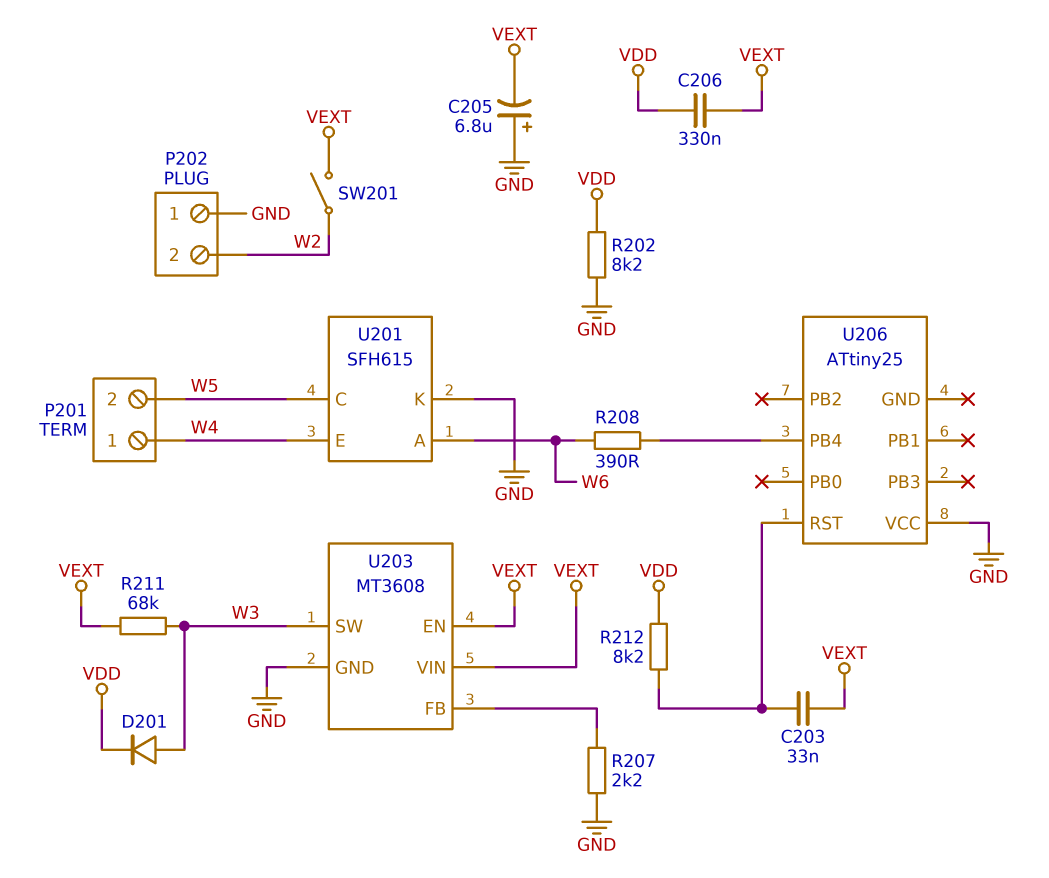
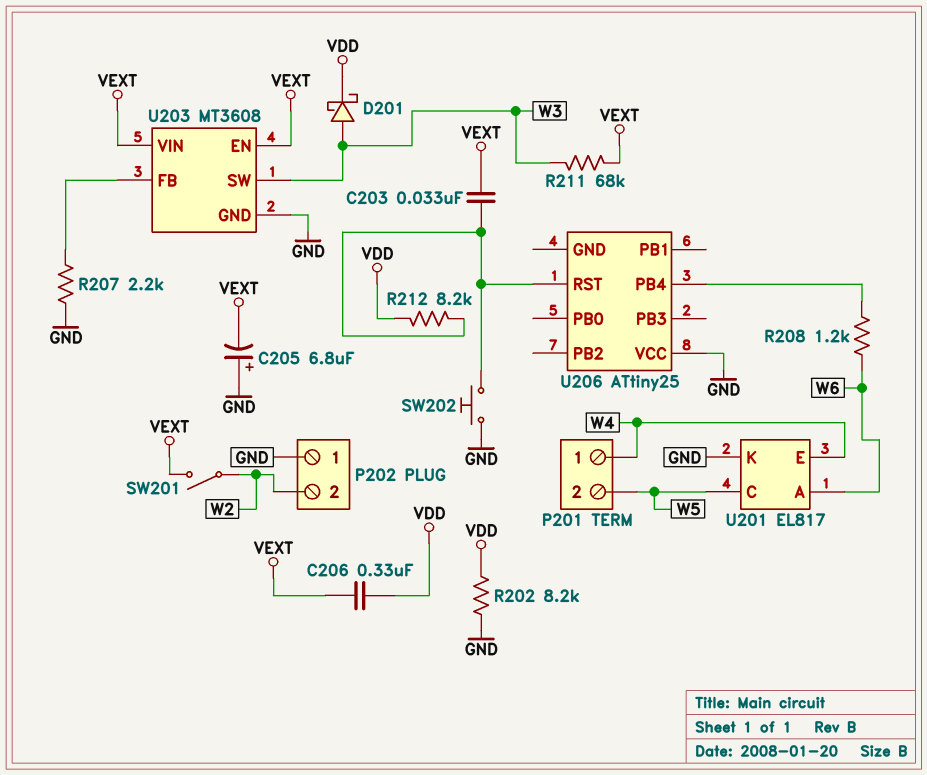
D201: diode (A W3, K VDD) -> schottky (A W3, K VDD)
R208: 390 (U206/PB4, W6) -> 1.2k (U206/PB4, W6)
SW202: none -> button (GND, U206/RST)
U201: SFH615 -> EL817

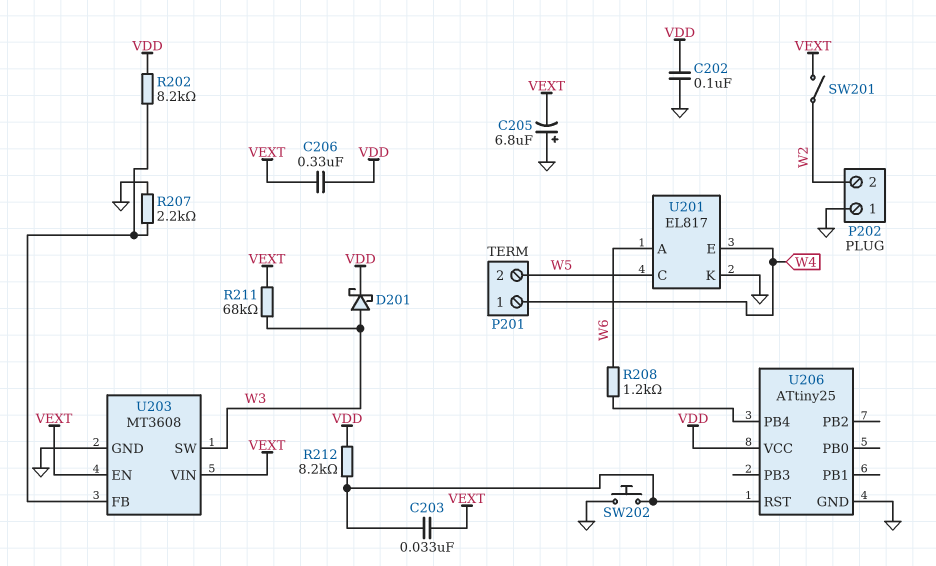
C202: none -> 100nF (GND, VDD)
R202: 8.2k (GND, VDD) -> 8.2k (U203/FB, VDD)
U206 pin GND: none -> GND
U206 pin VCC: GND -> VDD

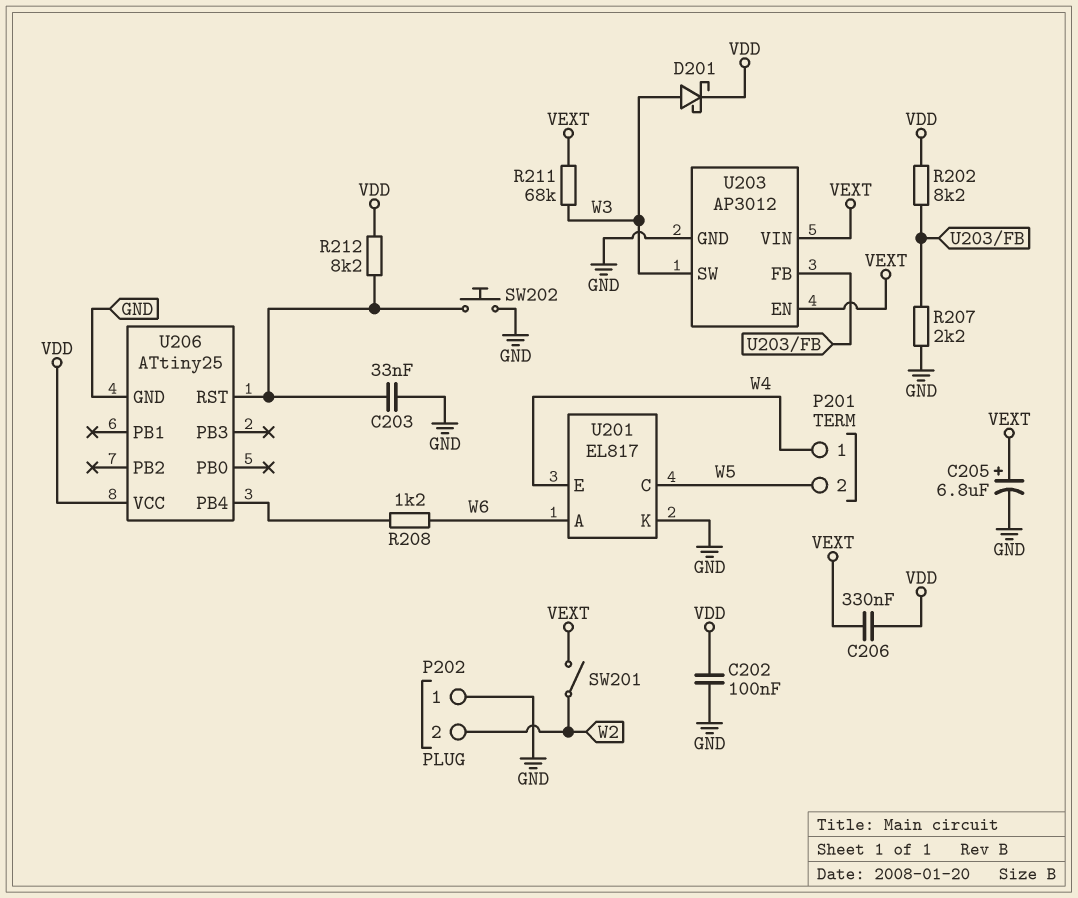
C203: 33nF (U206/RST, VEXT) -> 33nF (GND, U206/RST)
C205: 6.8uF (plus GND, minus VEXT) -> 6.8uF (plus VEXT, minus GND)
U203: MT3608 -> AP3012

